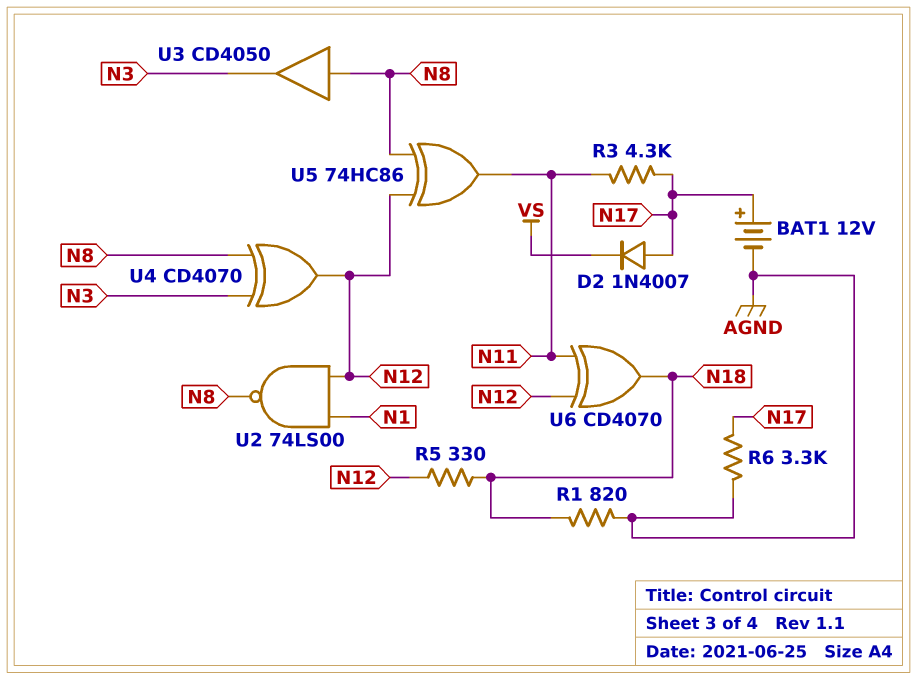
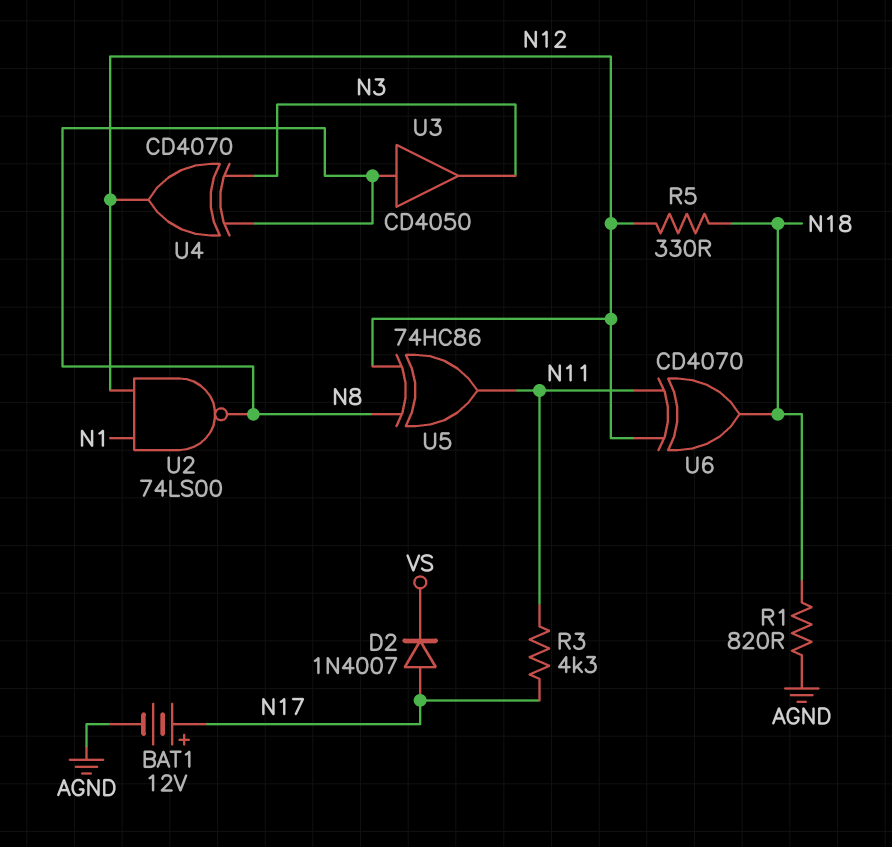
R6: 3.3k (AGND, N17) -> none

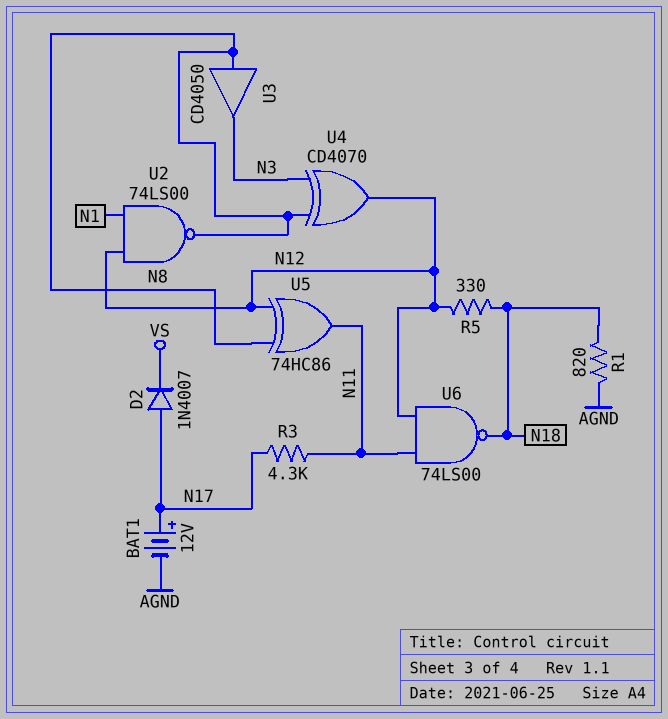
U6: XOR CD4070 (in N11, in N12, out N18) -> NAND 74LS00 (in N11, in N12, out N18)

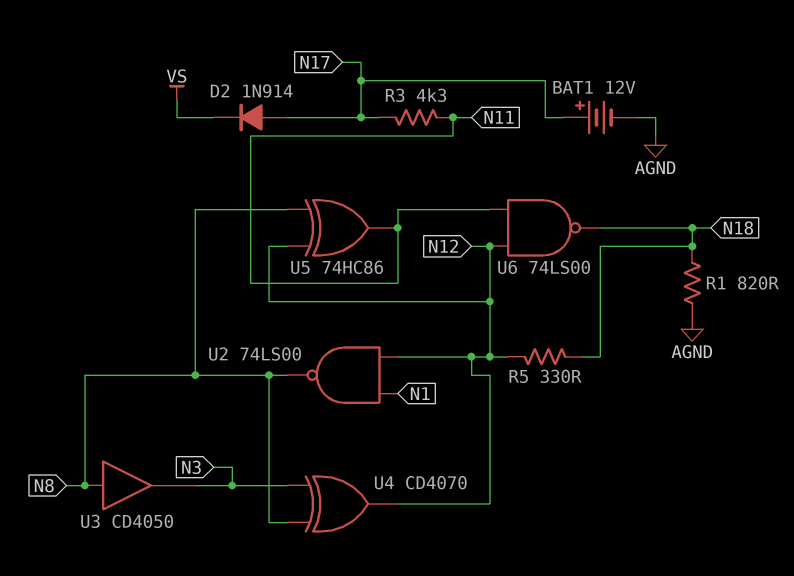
D2: diode 1N4007 (A N17, K VS) -> diode 1N914 (A N17, K VS)

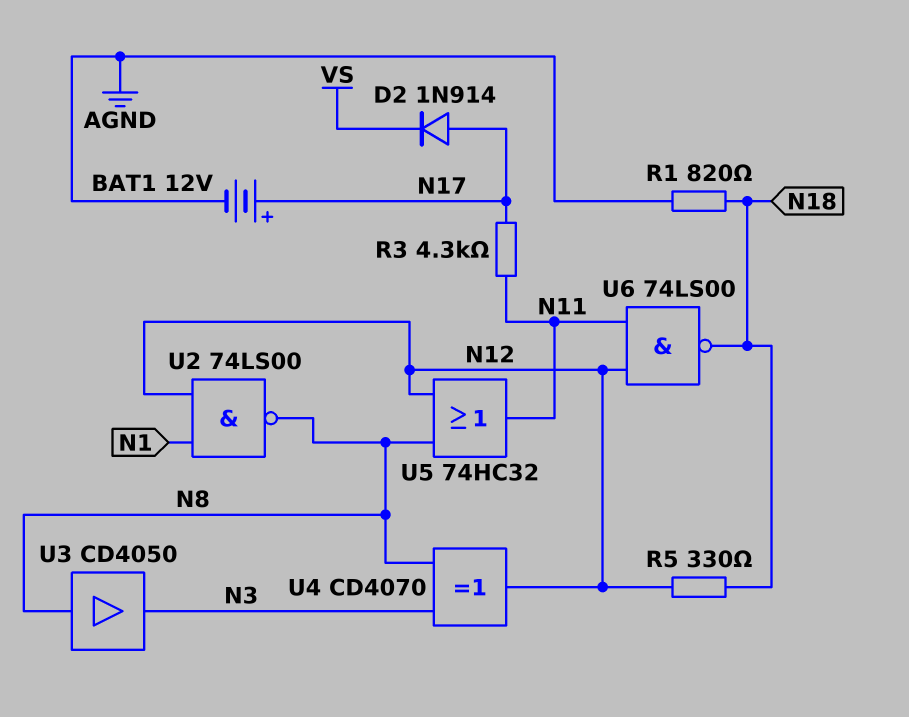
U5: XOR 74HC86 (in N8, in N12, out N11) -> OR 74HC32 (in N8, in N12, out N11)

